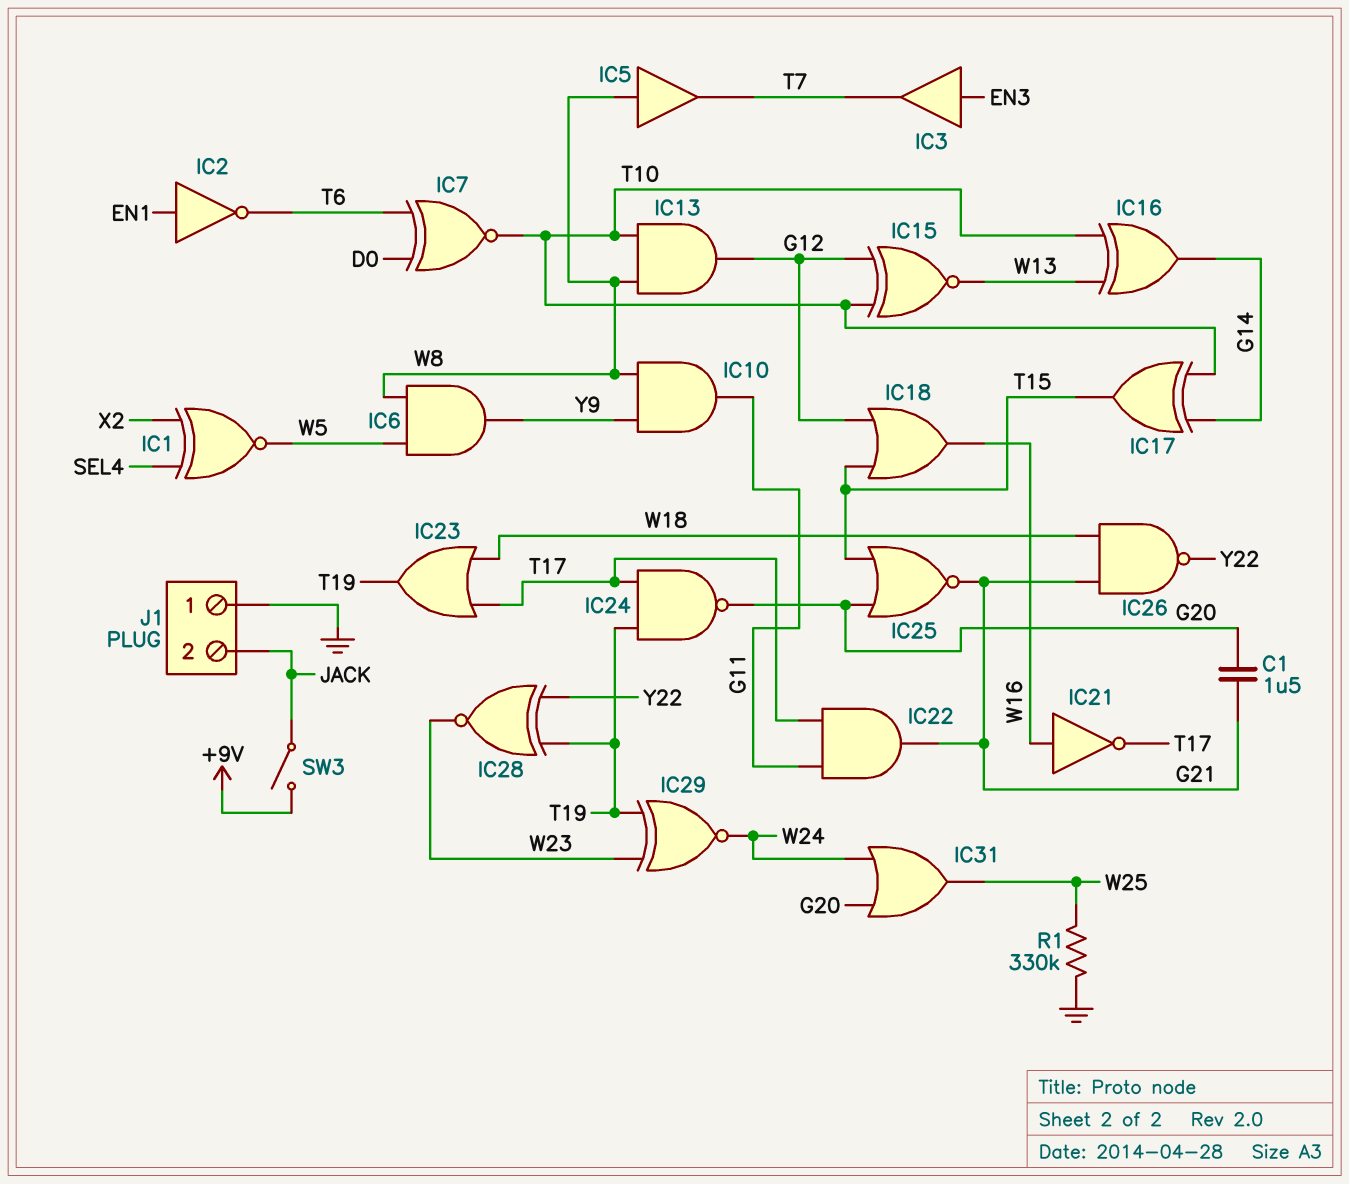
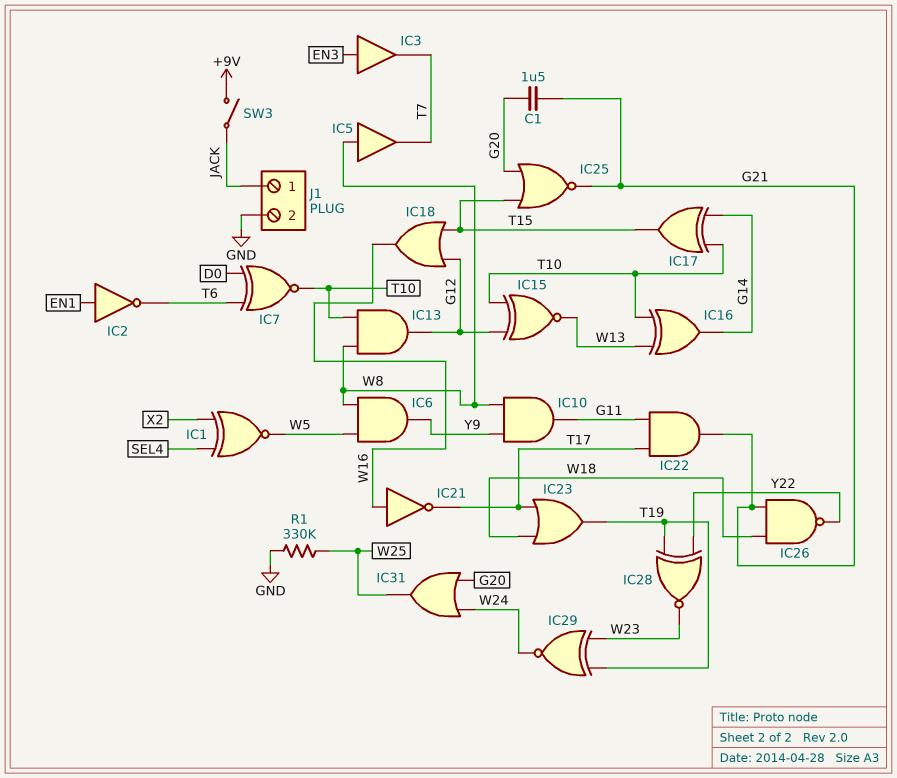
IC24: NAND (in T17, in T19, out G20) -> none
J1 pin 1: GND -> JACK
J1 pin 2: JACK -> GND

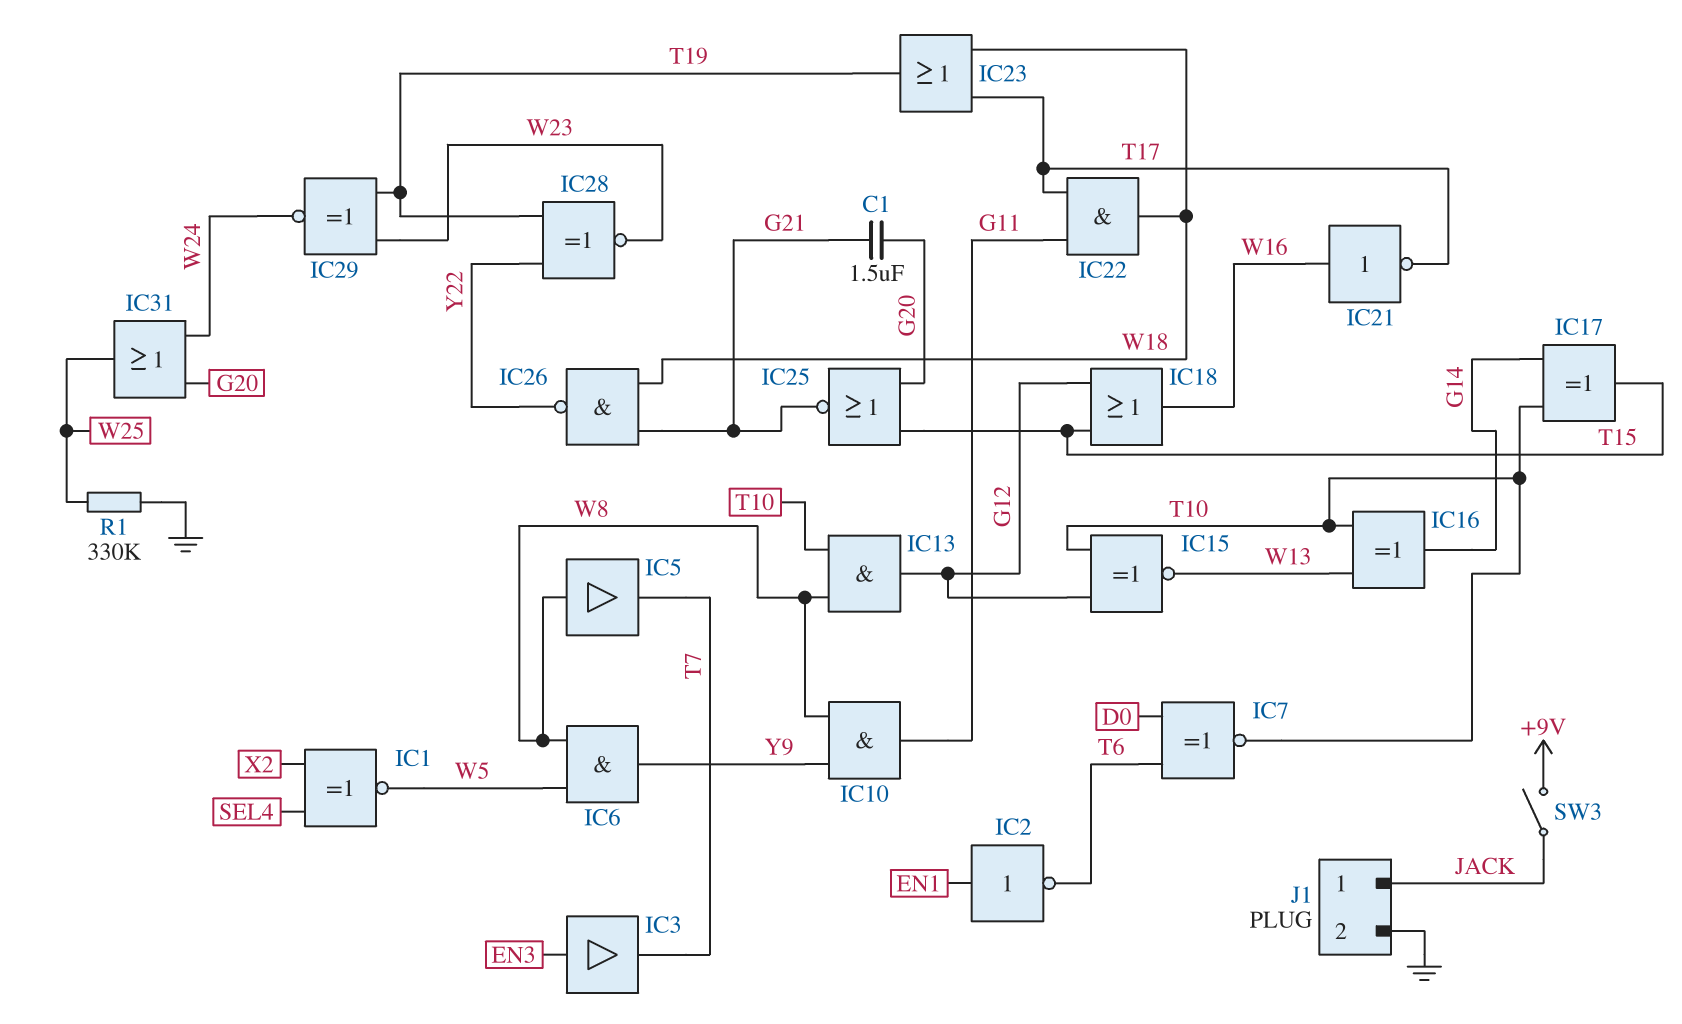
IC22: AND (in G11, in T17, out G21) -> AND (in G11, in T17, out W18)

